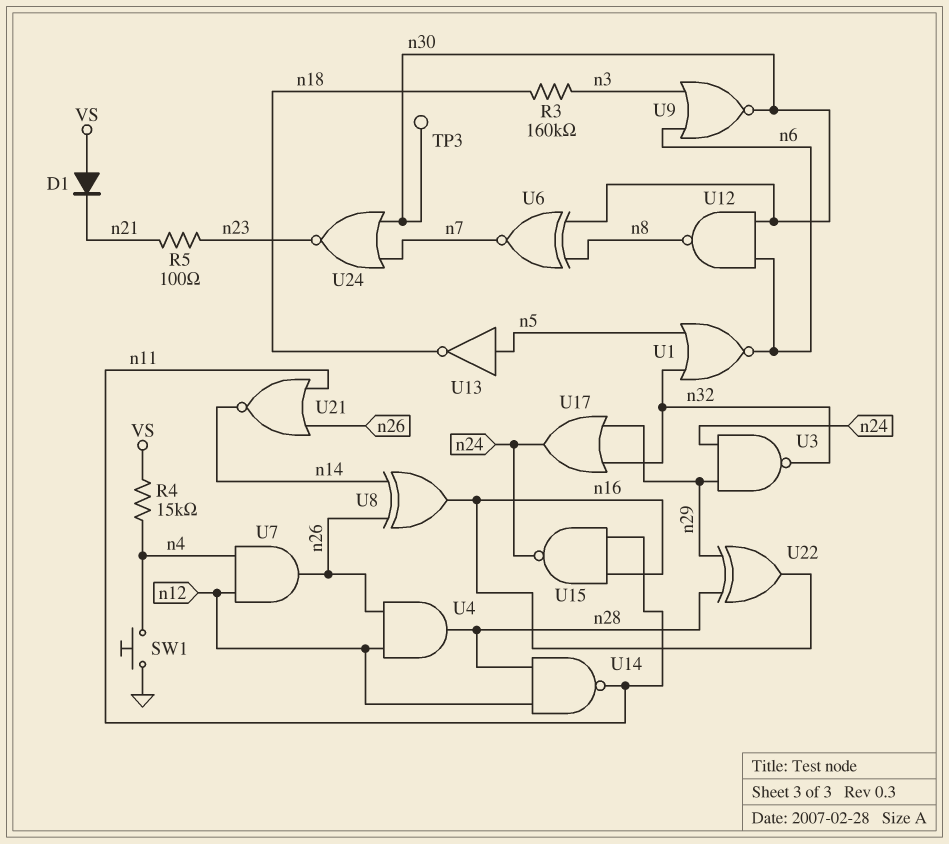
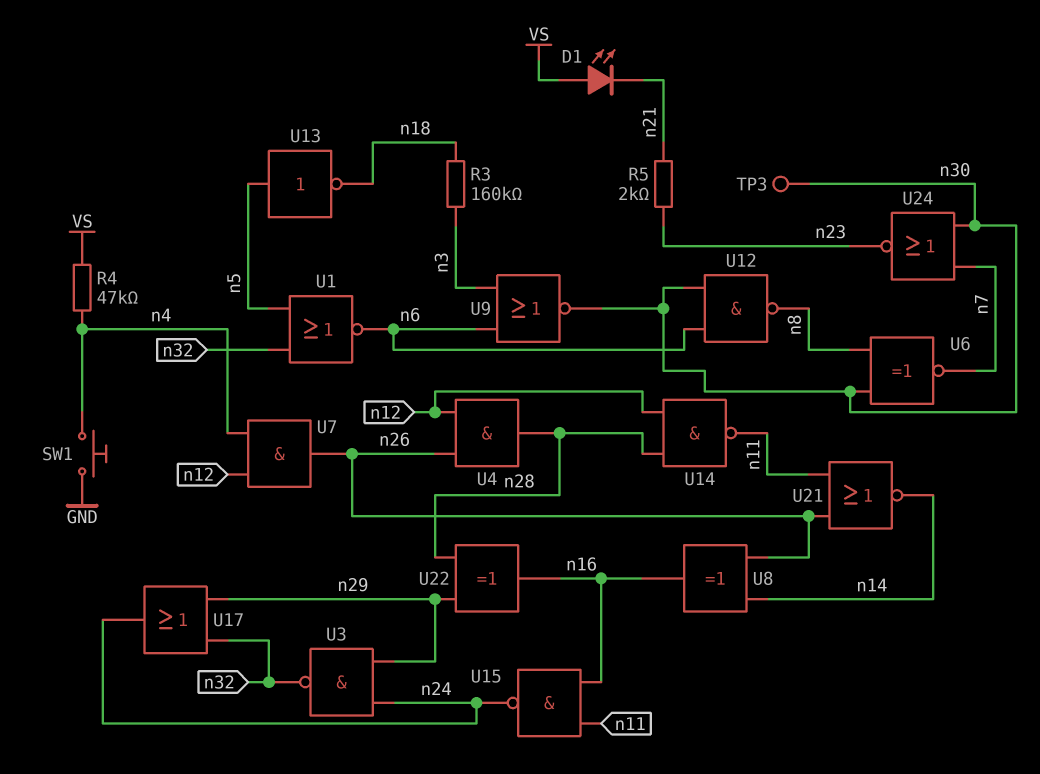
D1: diode (A VS, K n21) -> LED (A VS, K n21)
R4: 15k (VS, n4) -> 47k (VS, n4)
R5: 100 (n21, n23) -> 2k (n21, n23)

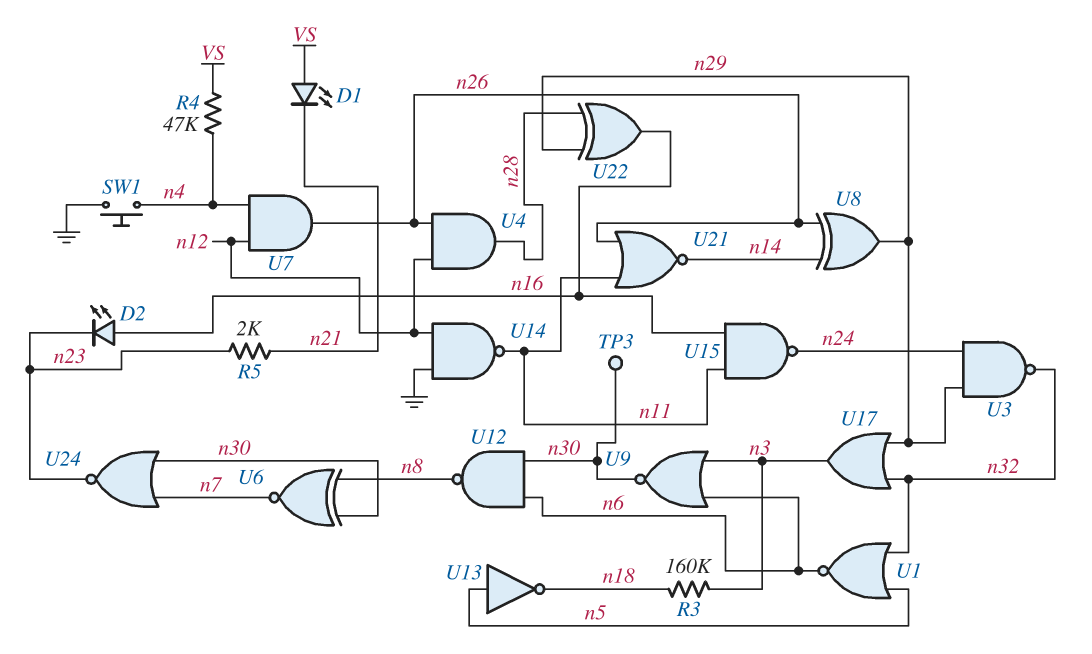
D2: none -> LED (A n16, K n23)
U8: XOR (in n14, in n26, out n16) -> XOR (in n14, in n26, out n29)
U14: NAND (in n12, in n28, out n11) -> NAND (in GND, in n12, out n11)
U17: OR (in n29, in n32, out n24) -> OR (in n29, in n32, out n3)

